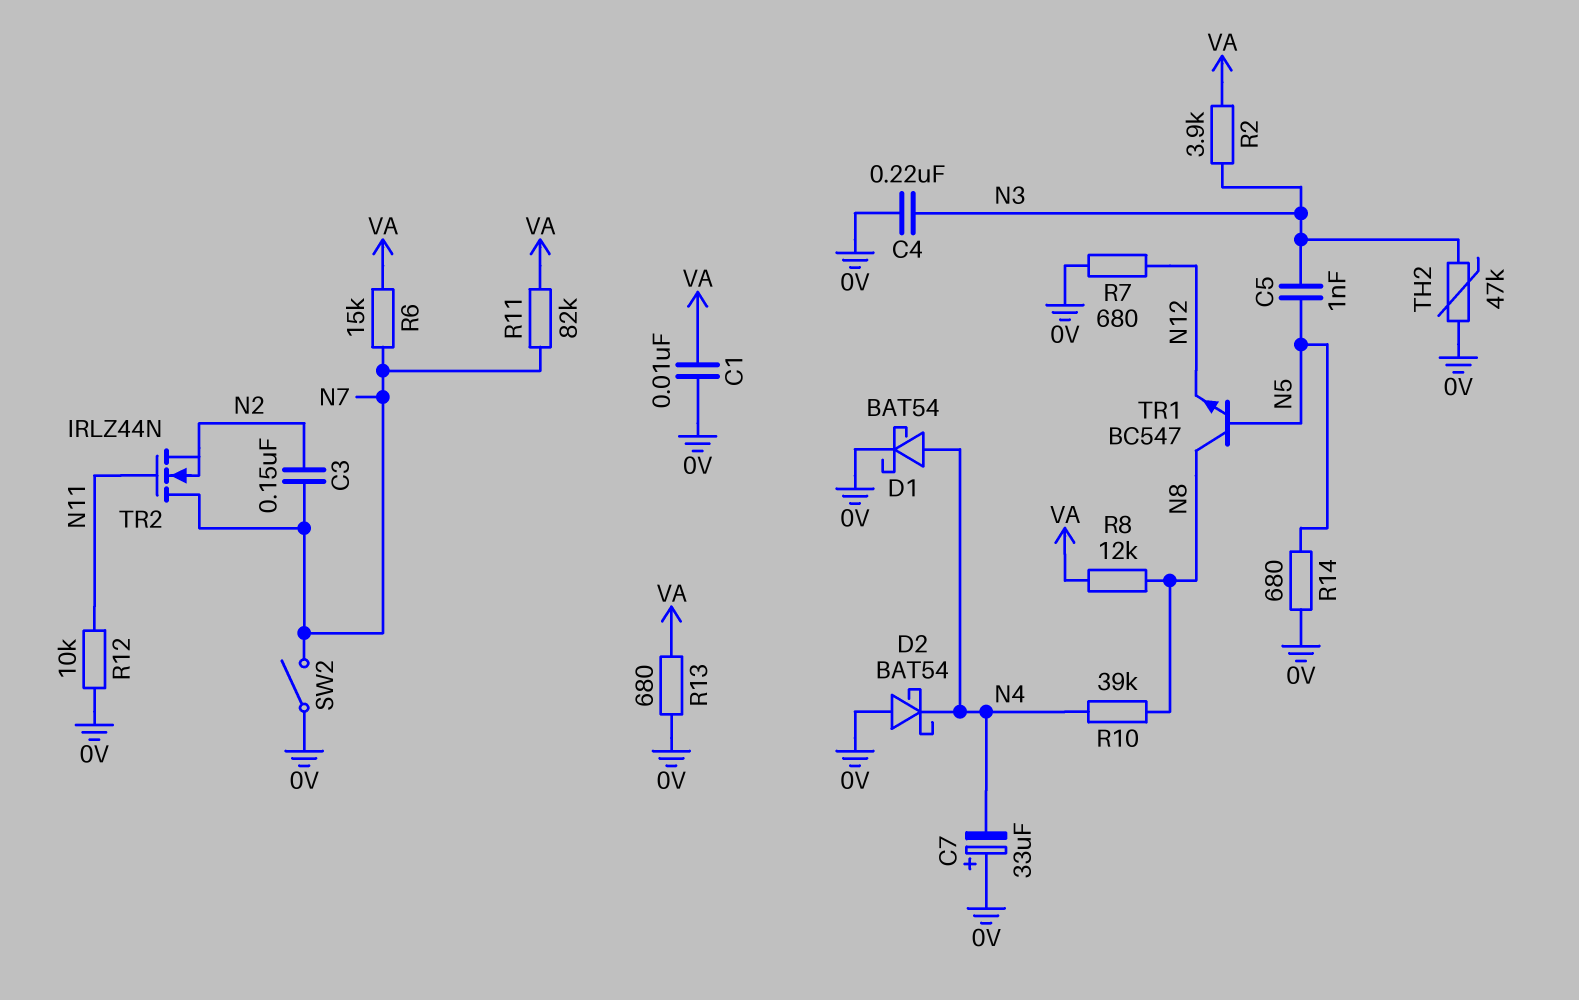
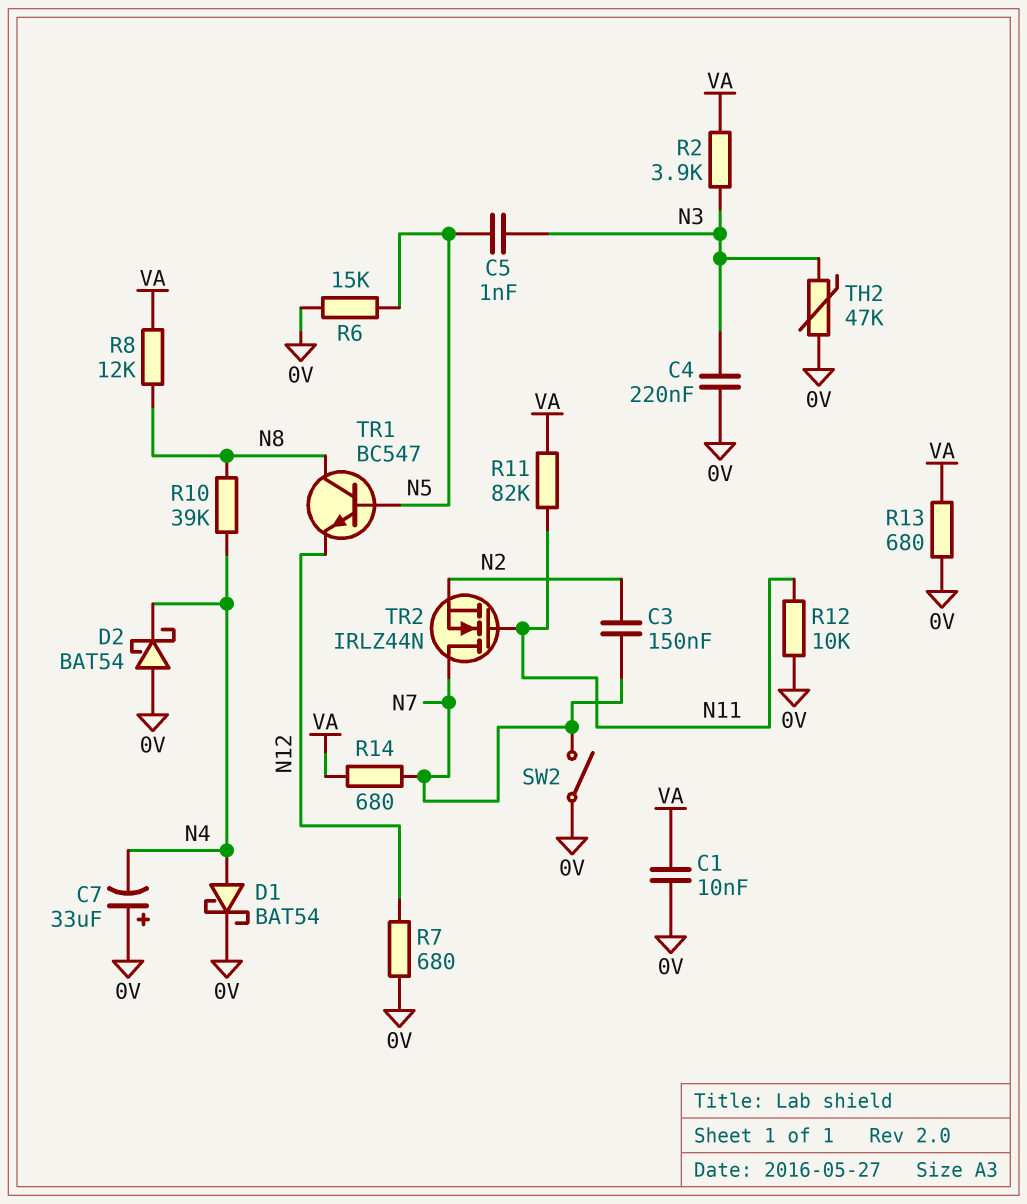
R6: 15k (N7, VA) -> 15k (0V, N5)
R11: 82k (N7, VA) -> 82k (N11, VA)
R14: 680 (0V, N5) -> 680 (N7, VA)

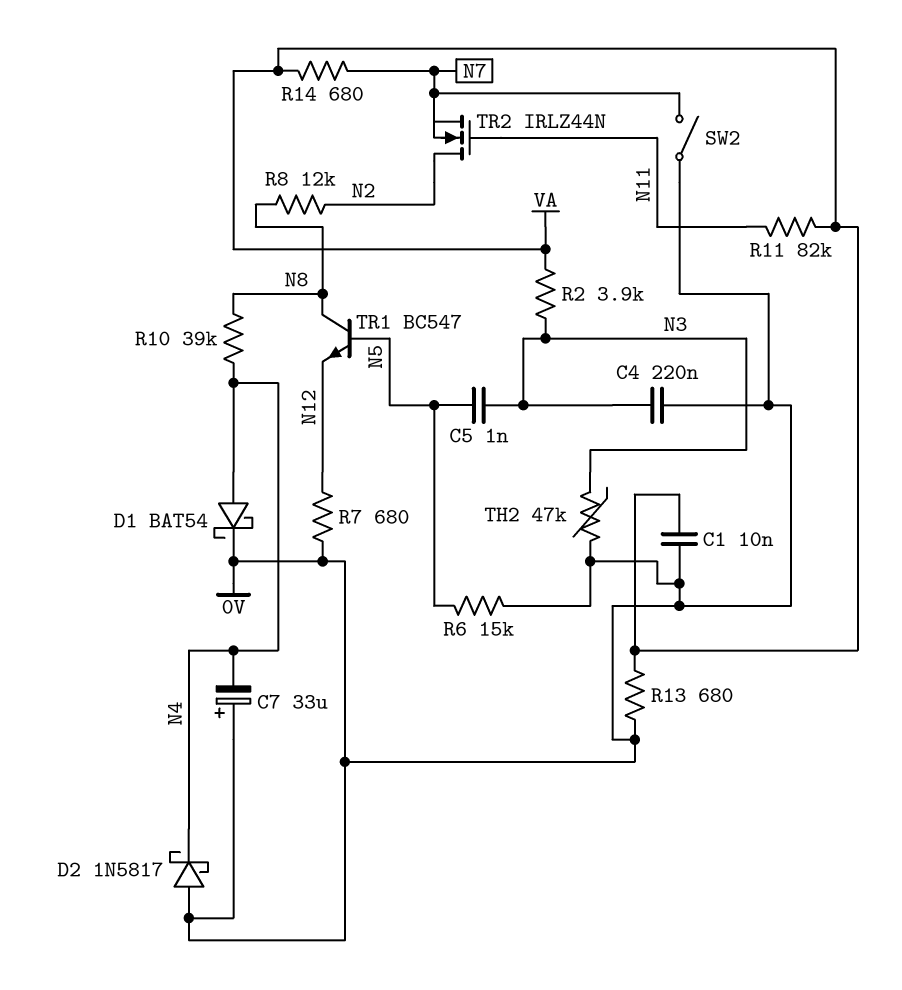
C3: 150nF (N2, N7) -> none
D2: schottky BAT54 (A 0V, K N4) -> schottky 1N5817 (A 0V, K N4)
R8: 12k (N8, VA) -> 12k (N2, N8)
R12: 10k (0V, N11) -> none
TR2: NMOS IRLZ44N (G N11, D N7, S N2) -> NMOS IRLZ44N (G N11, D N2, S N7)

